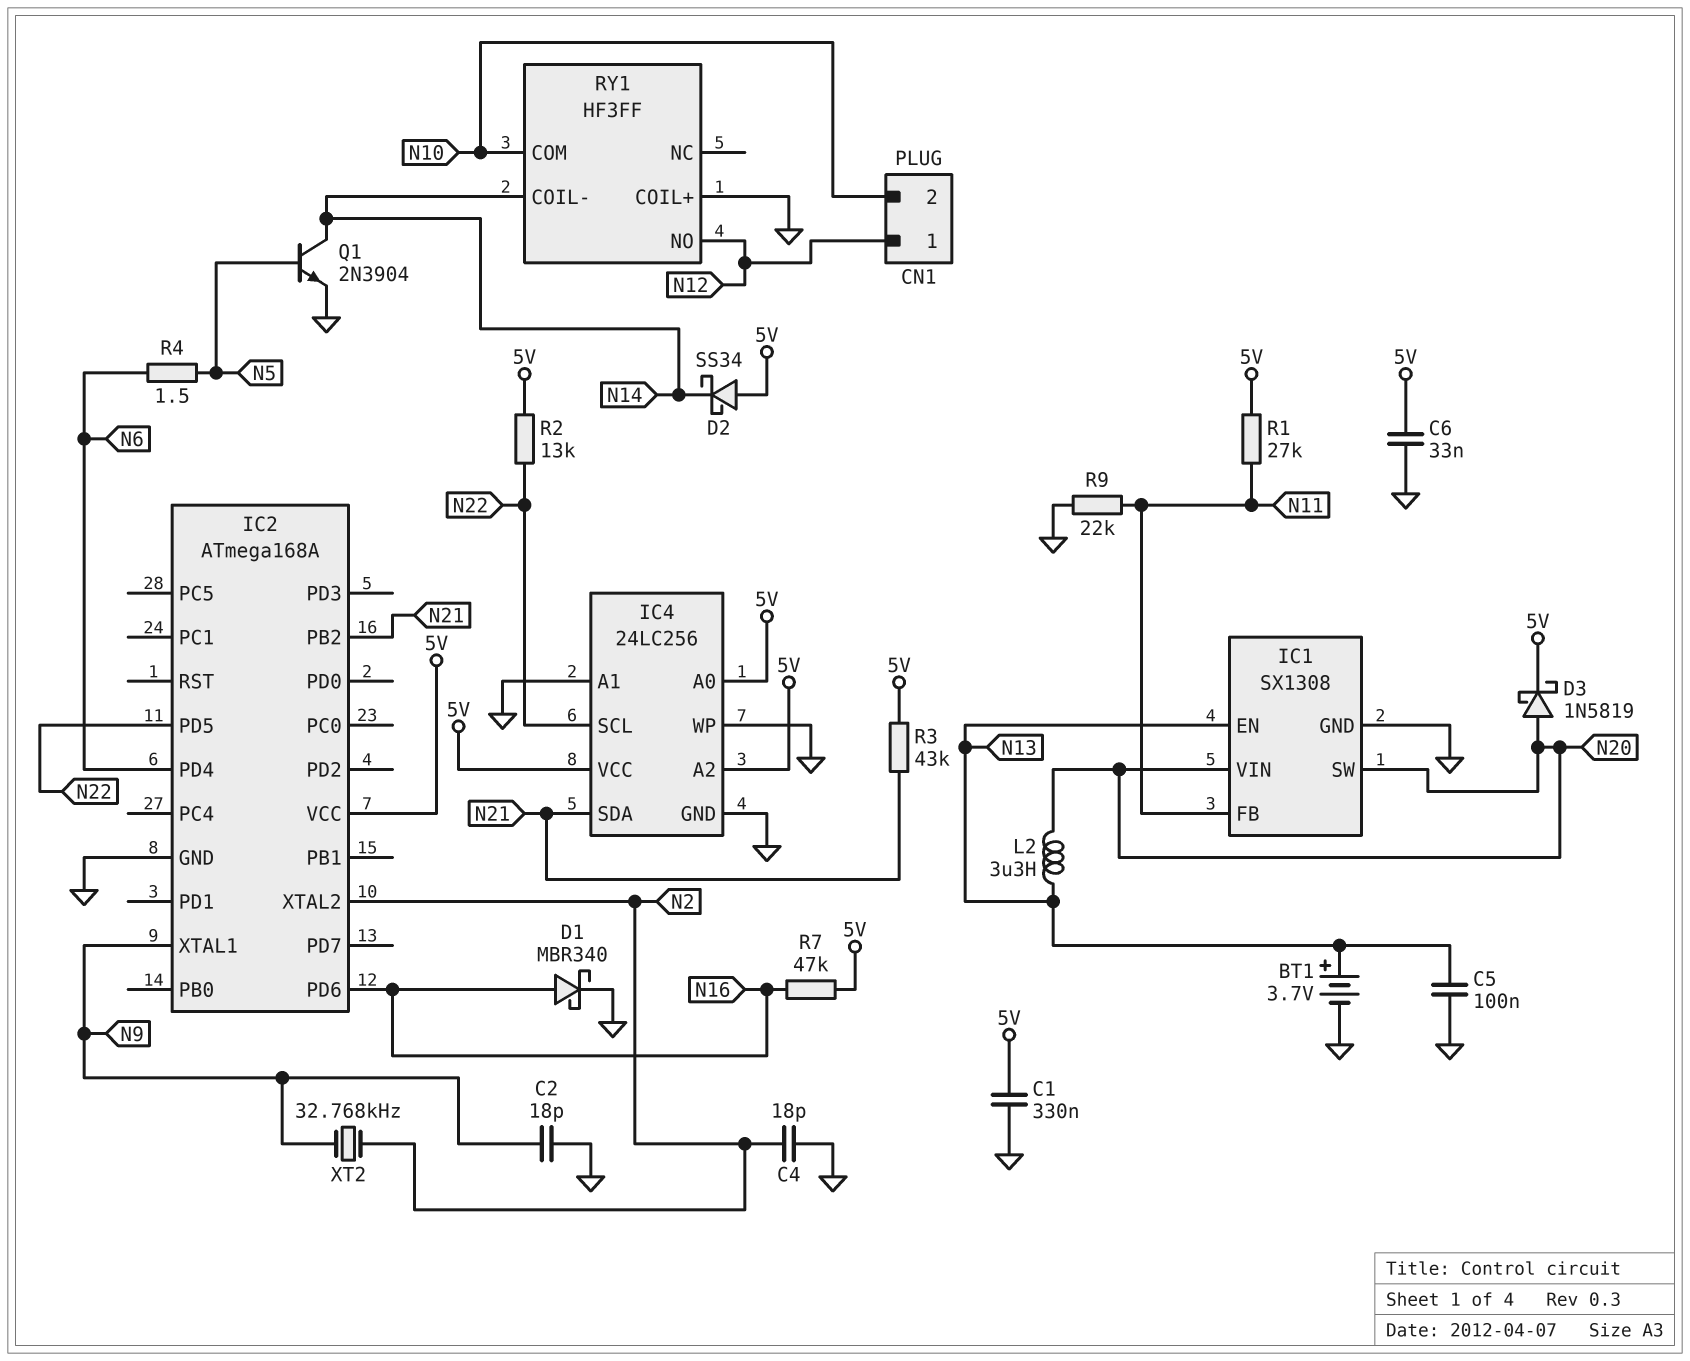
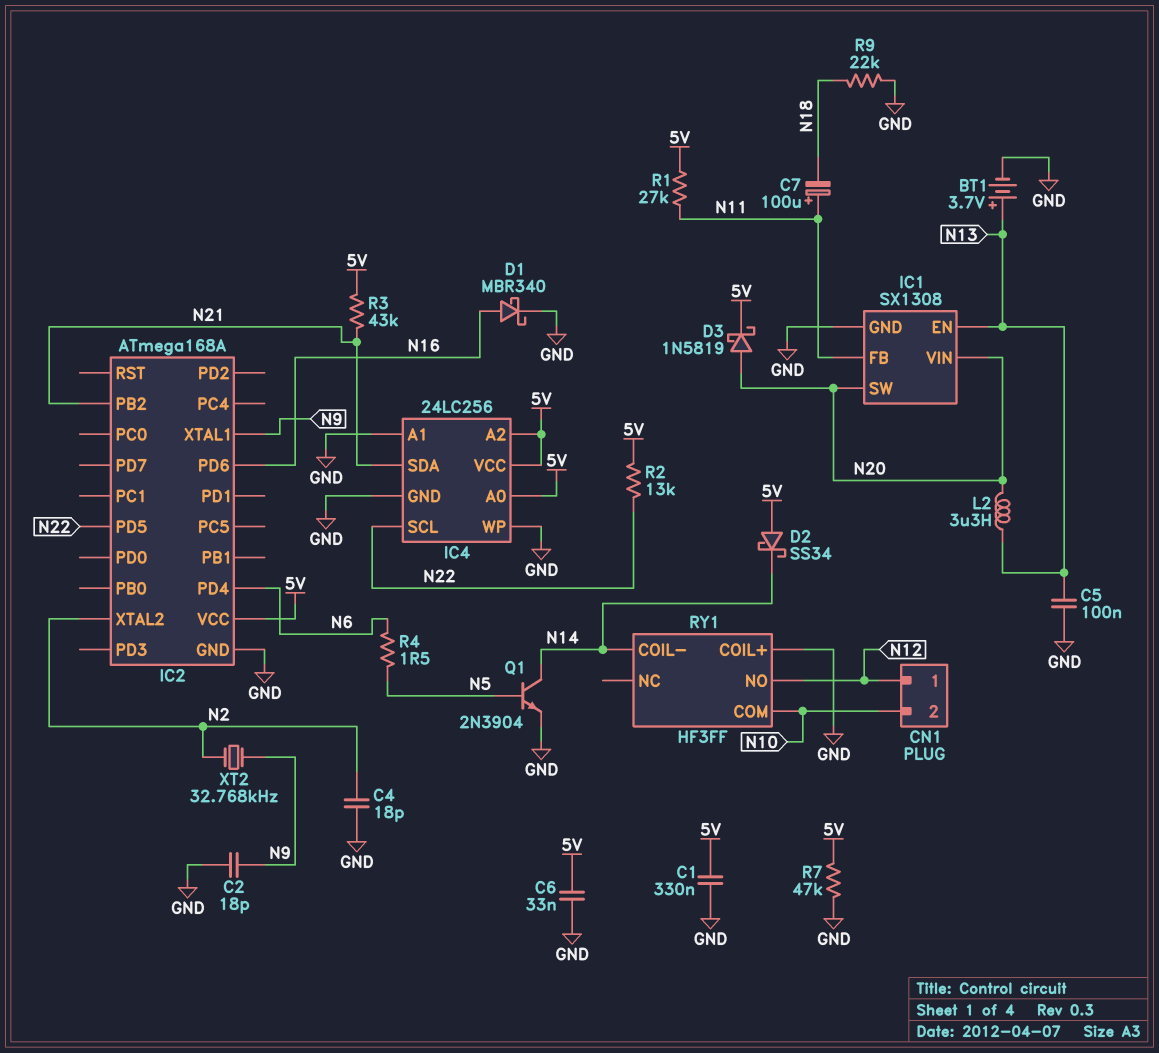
C7: none -> 100uF (plus N11, minus N18)
R7: 47k (5V, N16) -> 47k (5V, GND)
R9: 22k (GND, N11) -> 22k (GND, N18)

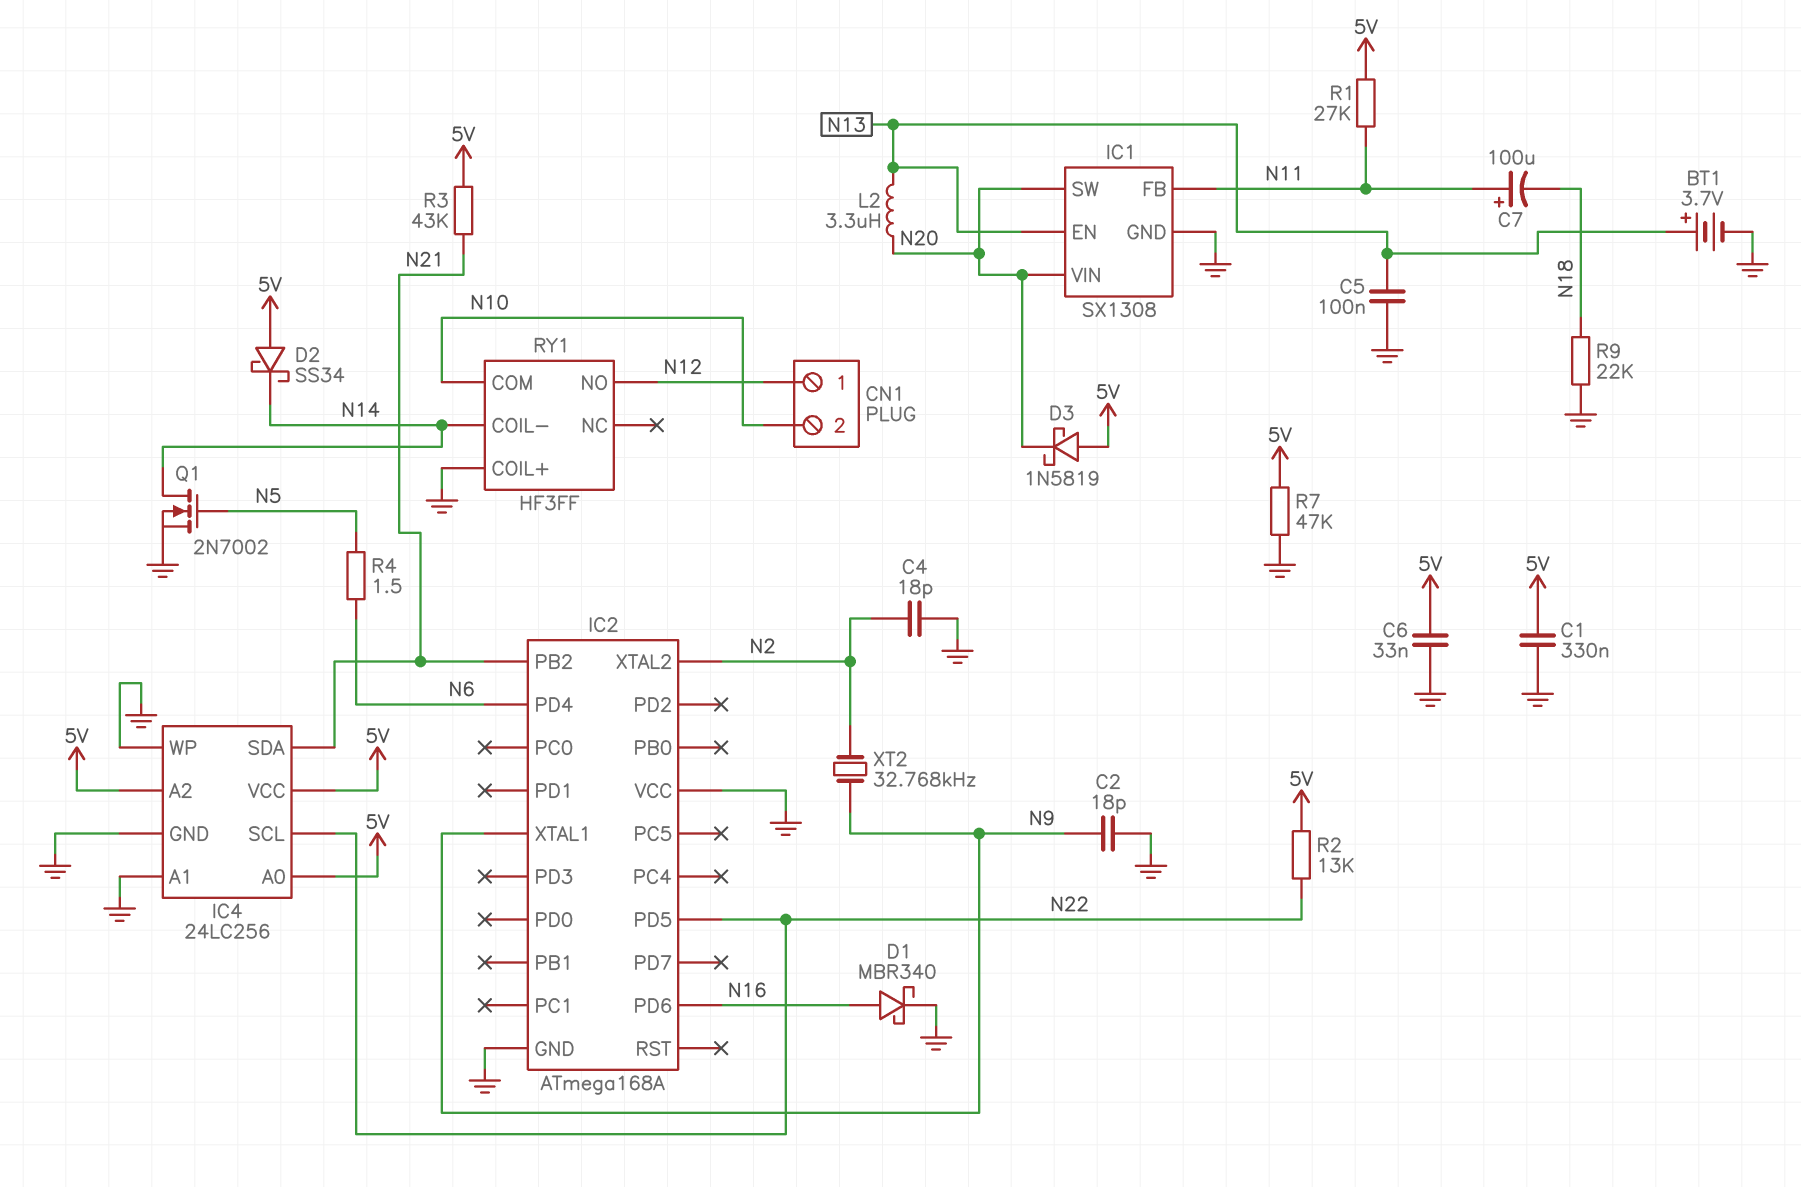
D3: schottky 1N5819 (A N20, K 5V) -> schottky 1N5819 (A 5V, K N20)
IC2 pin VCC: 5V -> GND
Q1: NPN 2N3904 (B N5, C N14, E GND) -> NMOS 2N7002 (G N5, D N14, S GND)

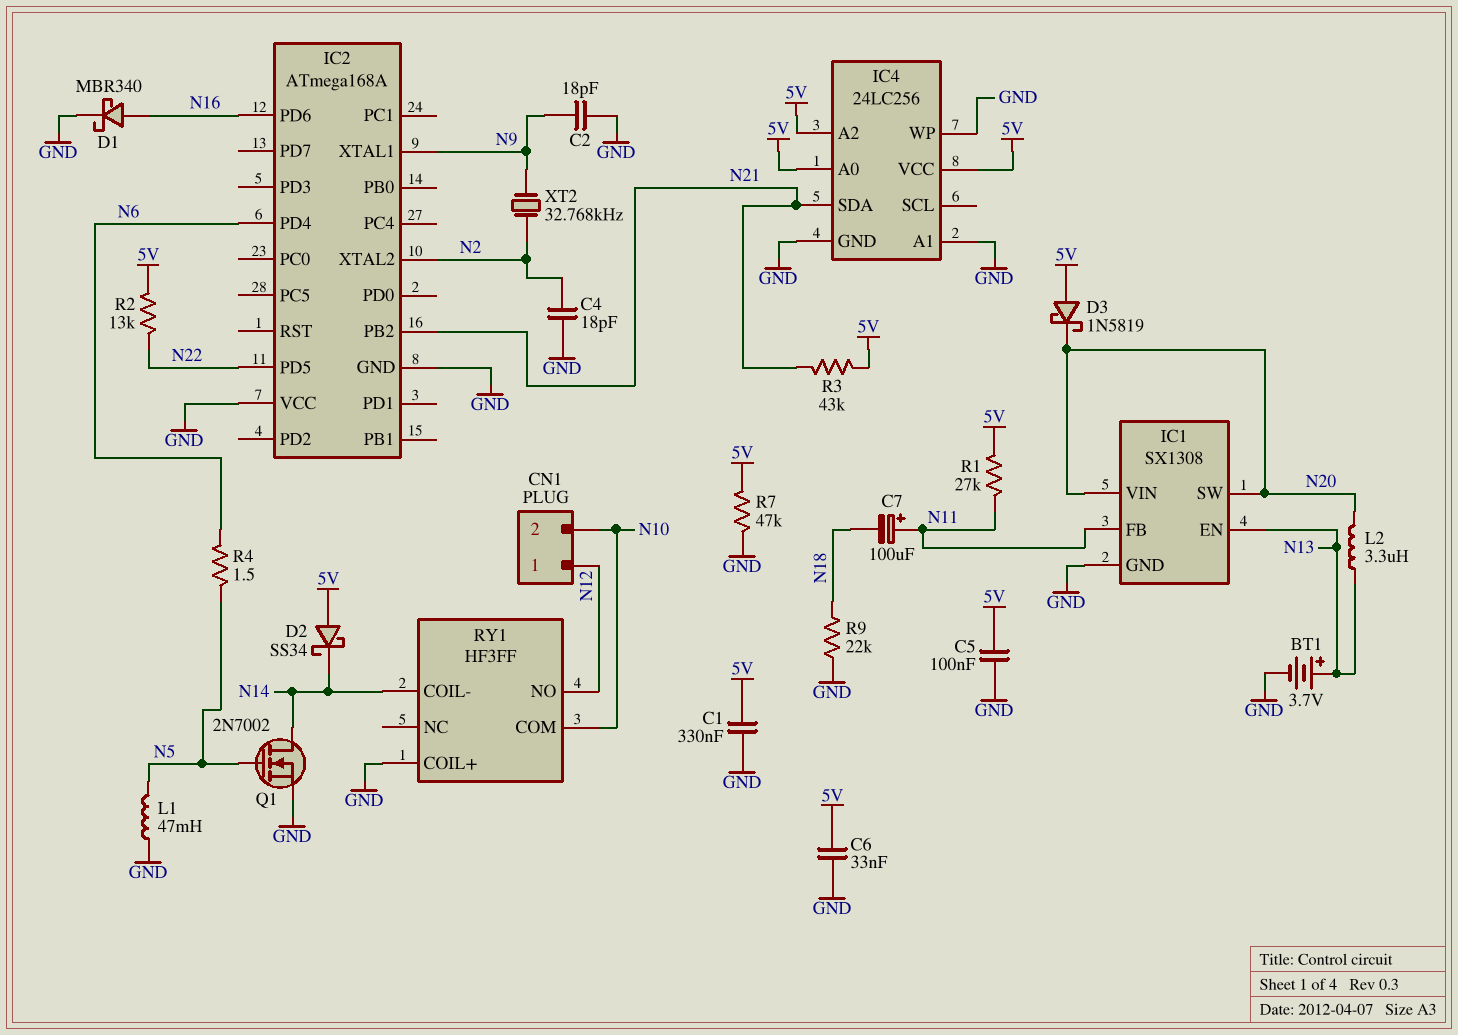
C5: 100nF (GND, N13) -> 100nF (5V, GND)
IC4 pin SCL: N22 -> none
L1: none -> 47mH (GND, N5)

